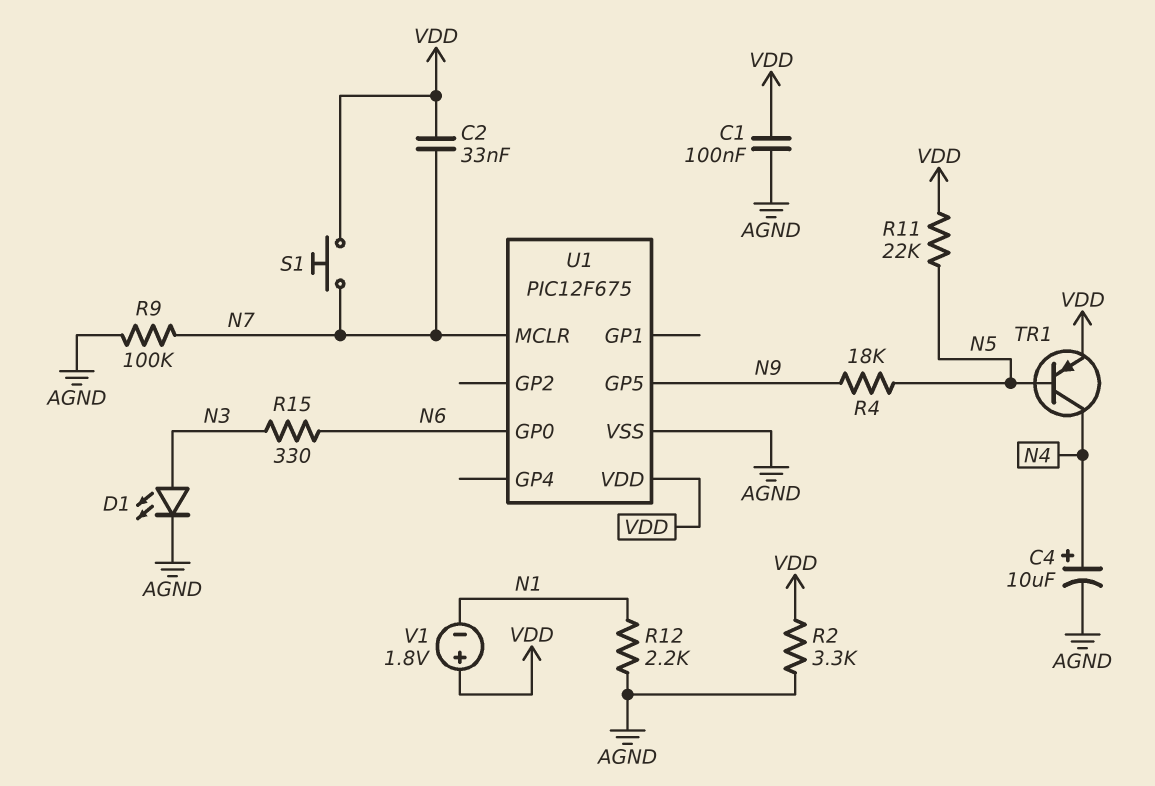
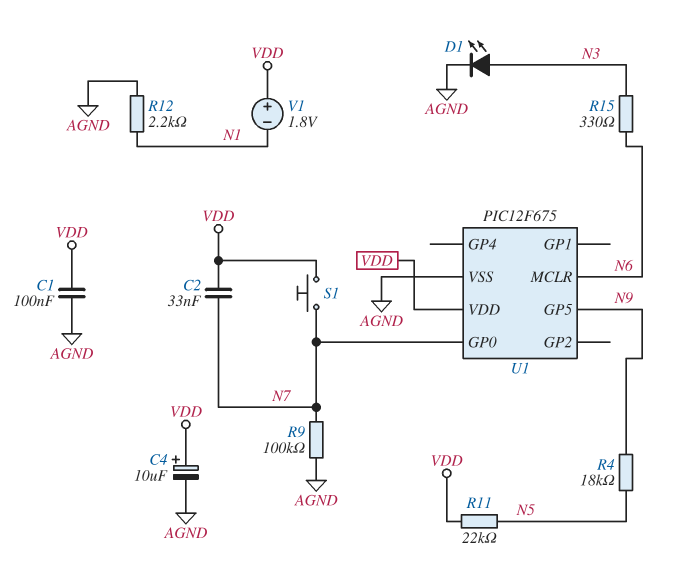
C4: 10uF (plus N4, minus AGND) -> 10uF (plus VDD, minus AGND)
R2: 3.3k (AGND, VDD) -> none
TR1: PNP (B N5, C N4, E VDD) -> none
U1 pin GP0: N6 -> N7
U1 pin MCLR: N7 -> N6

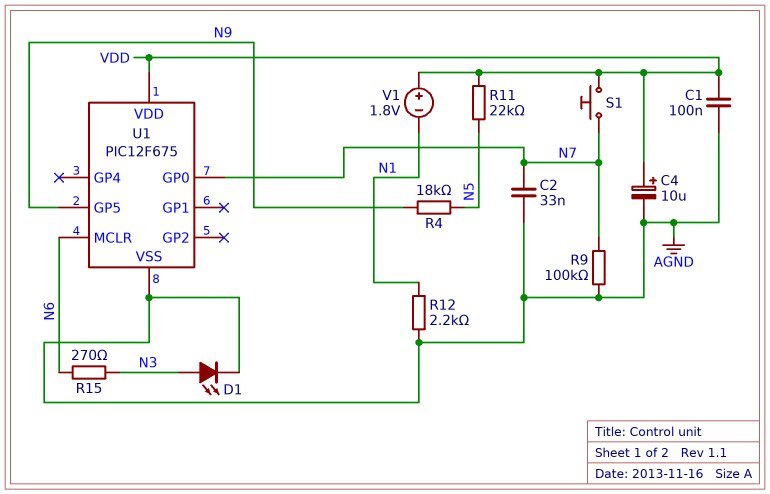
C2: 33nF (N7, VDD) -> 33nF (AGND, N7)
R15: 330 (N3, N6) -> 270 (N3, N6)

